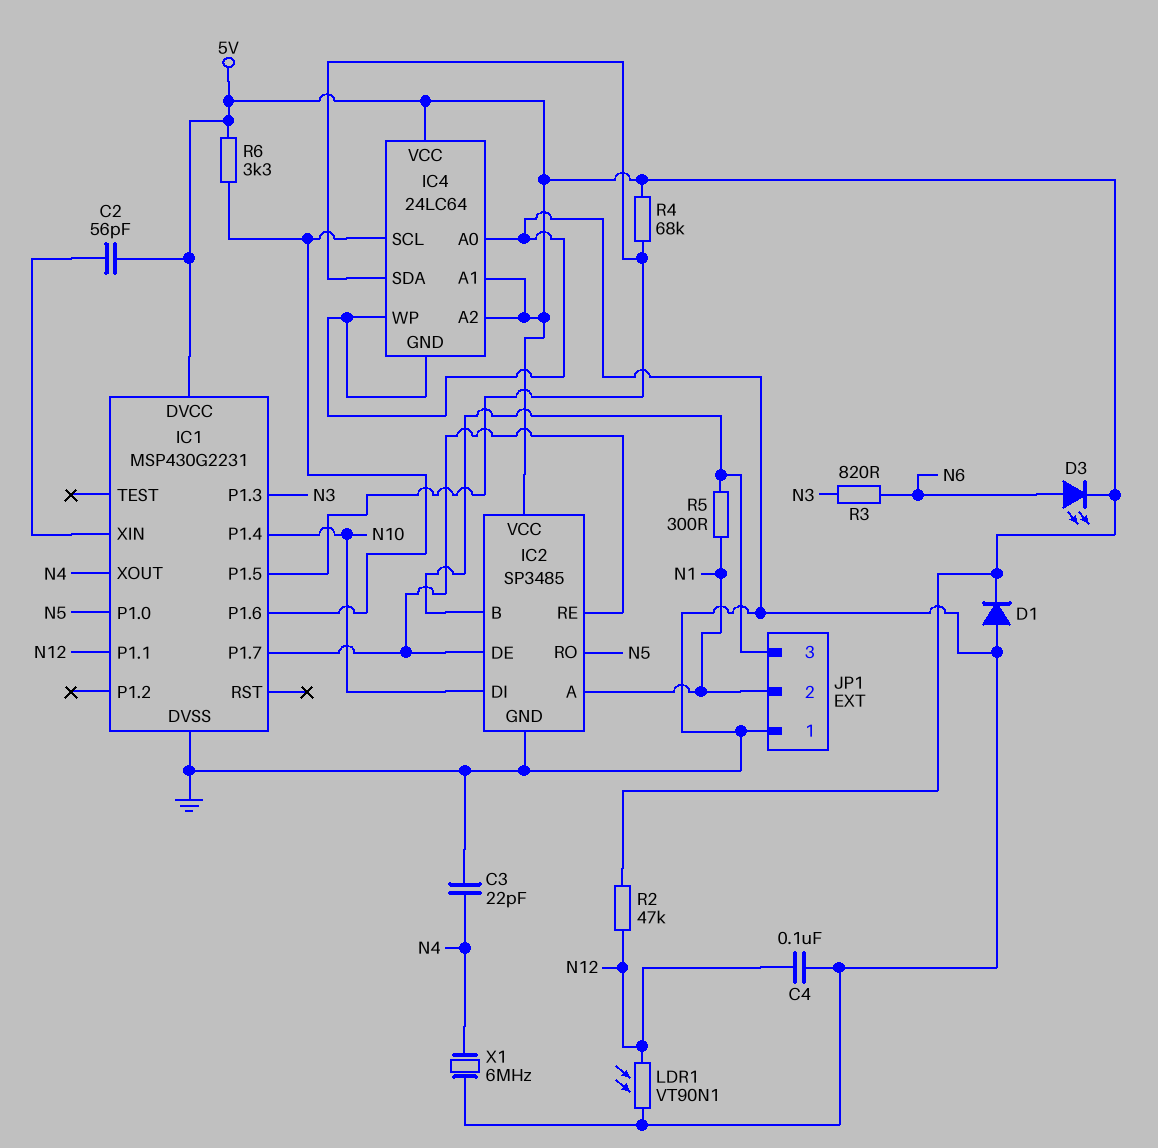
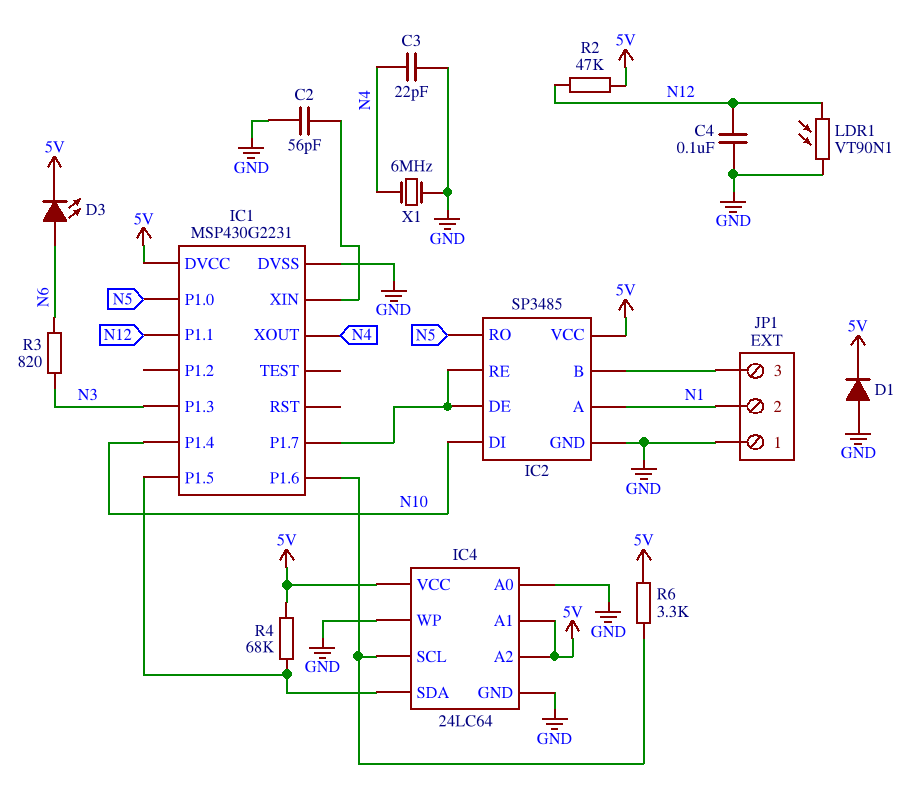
C2: 56pF (5V, IC1/XIN) -> 56pF (GND, IC1/XIN)
R5: 300 (IC2/B, N1) -> none

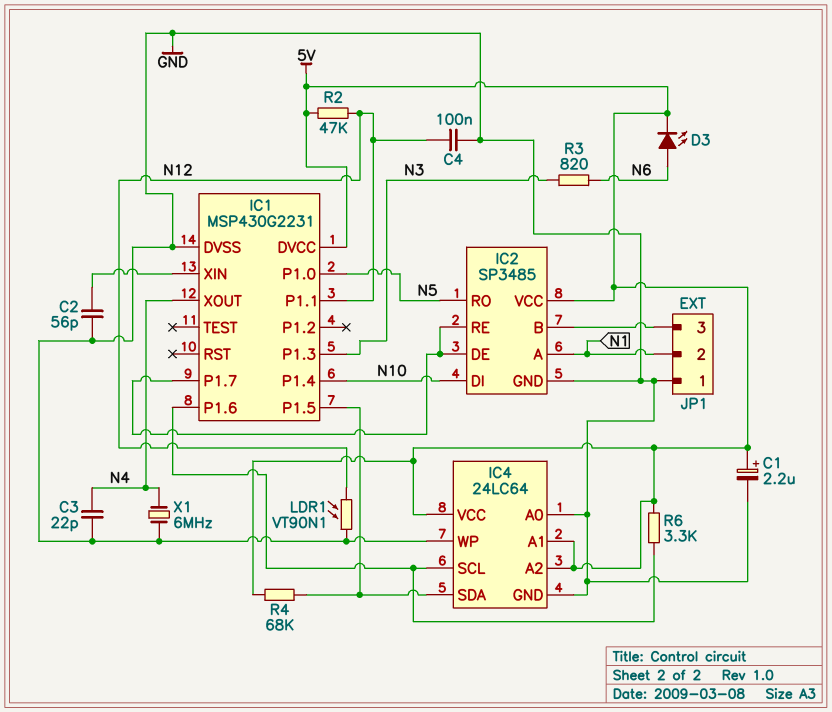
C1: none -> 2.2uF (plus 5V, minus GND)
D1: diode (A GND, K 5V) -> none

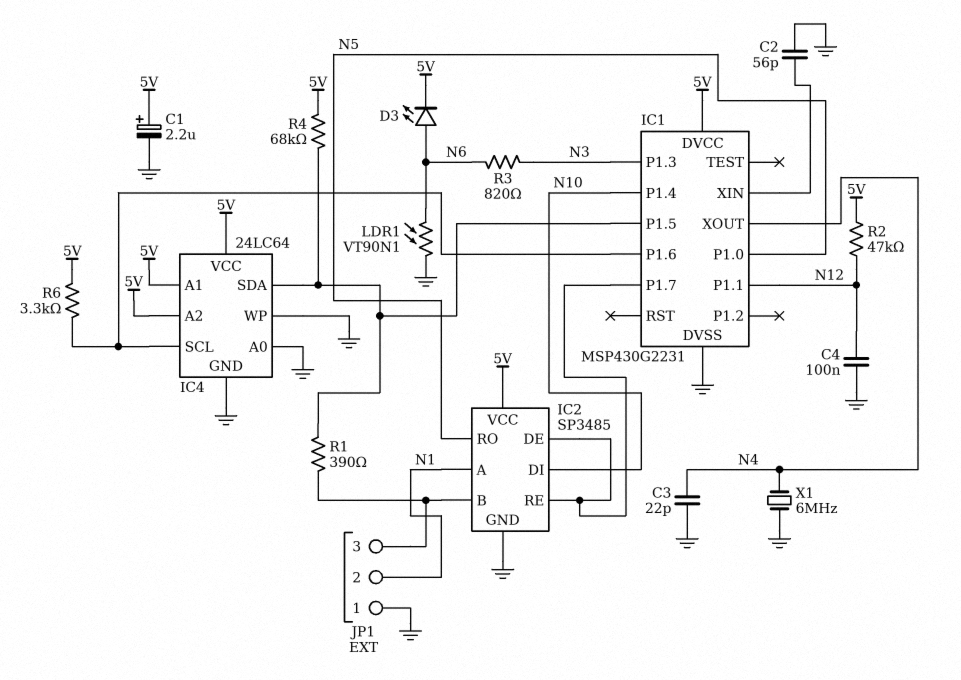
LDR1: VT90N1 (GND, N12) -> VT90N1 (GND, N6)
R1: none -> 390 (IC1/P1.5, IC2/B)

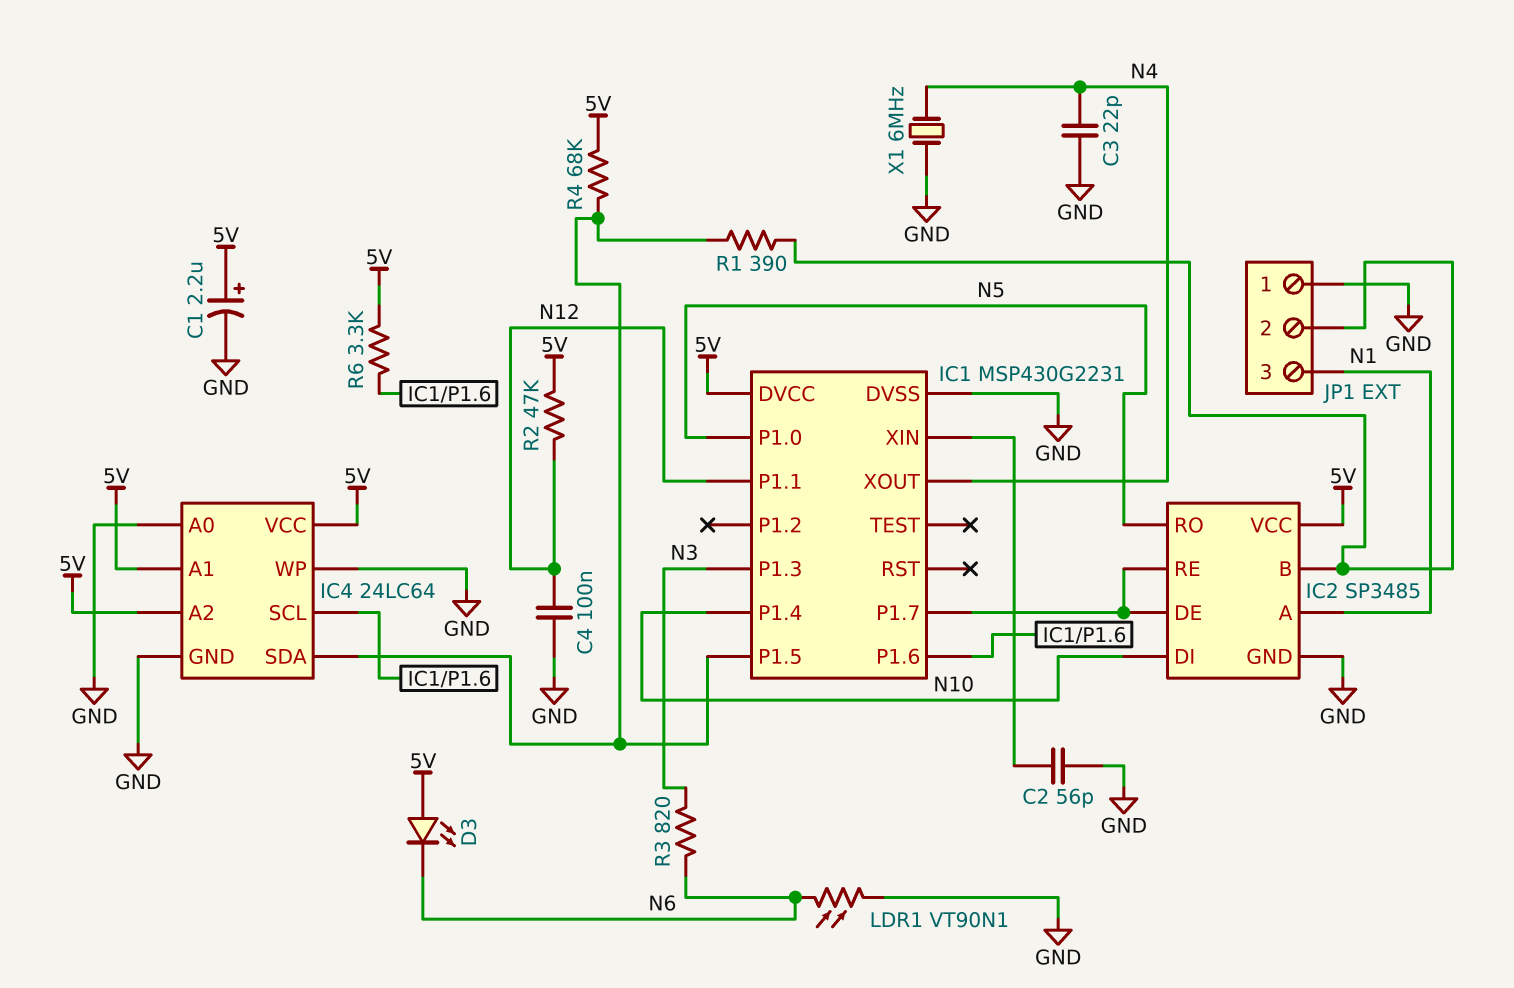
D3: LED (A N6, K 5V) -> LED (A 5V, K N6)
JP1 pin 2: N1 -> IC2/B
JP1 pin 3: IC2/B -> N1

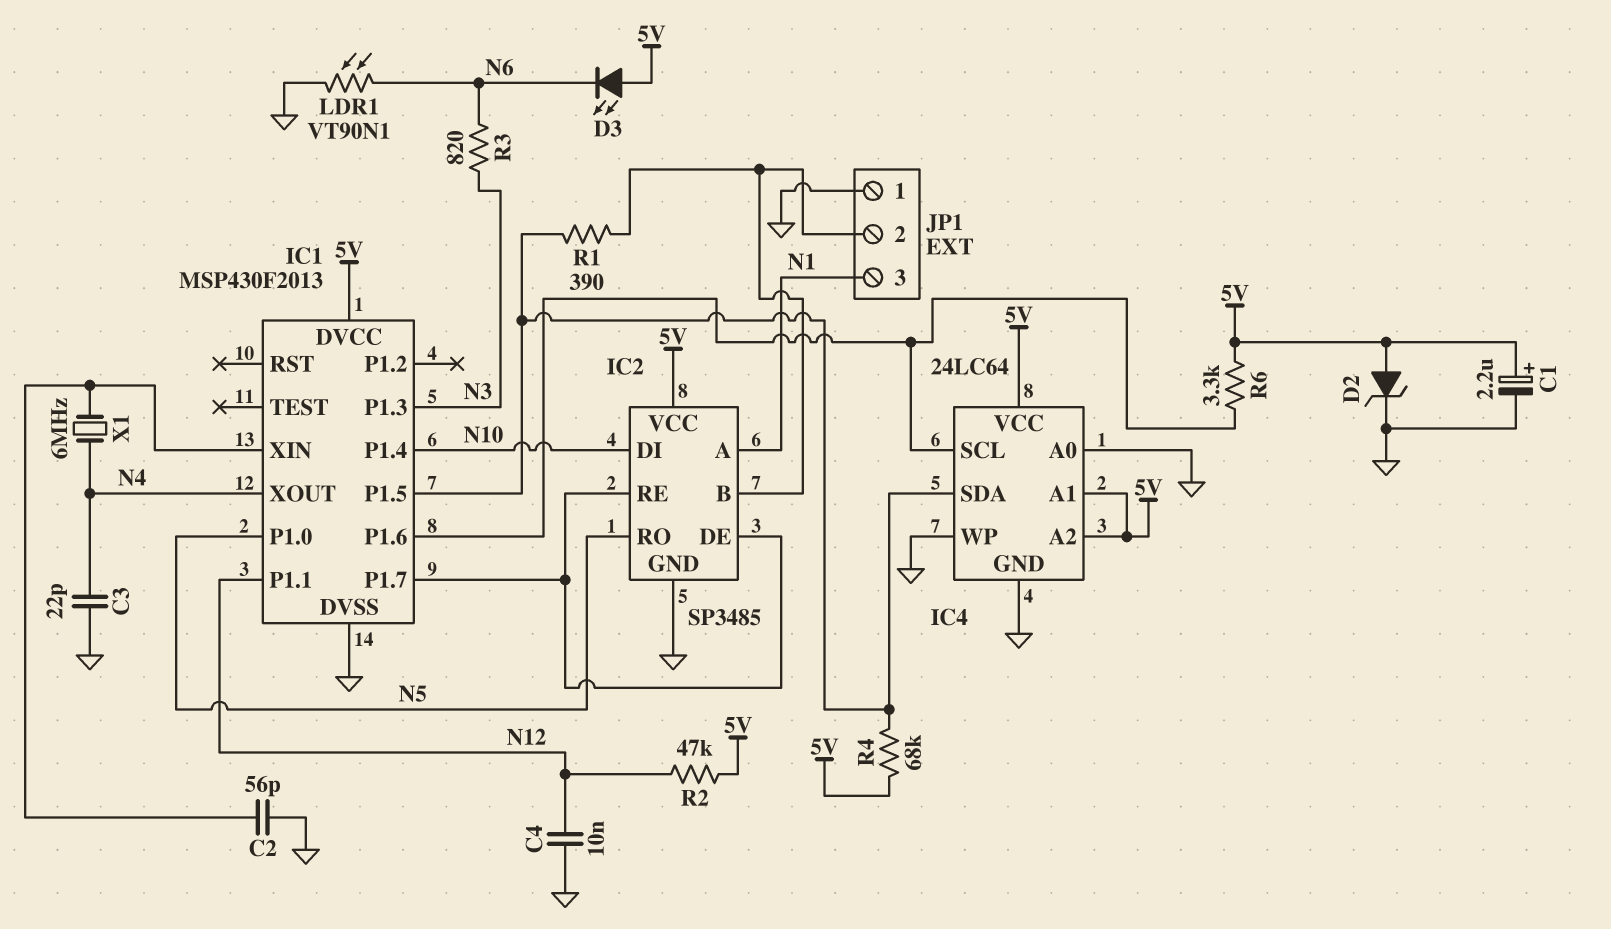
C4: 100nF (GND, N12) -> 10nF (GND, N12)
D2: none -> zener (A 5V, K GND)
IC1: MSP430G2231 -> MSP430F2013
X1: 6MHz (GND, N4) -> 6MHz (IC1/XIN, N4)

